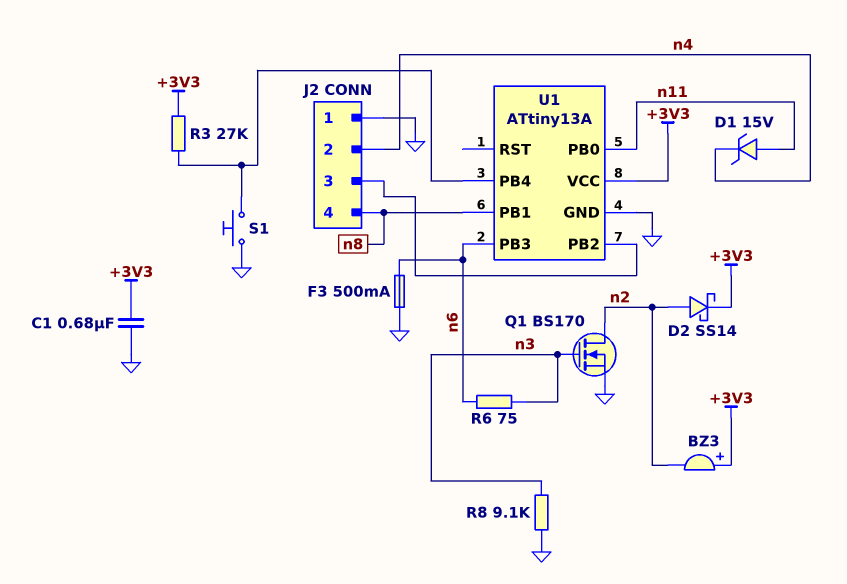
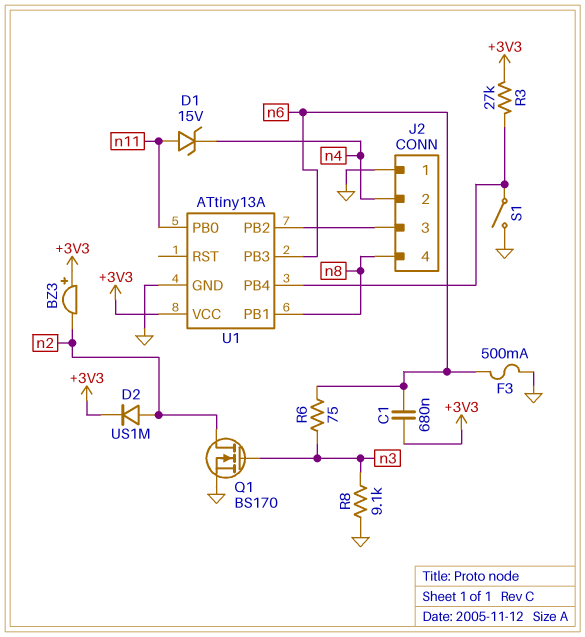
C1: 680nF (+3V3, GND) -> 680nF (+3V3, n6)
D2: schottky SS14 (A n2, K +3V3) -> diode US1M (A n2, K +3V3)
S1: button (GND, U1/PB4) -> switch (GND, U1/PB4)

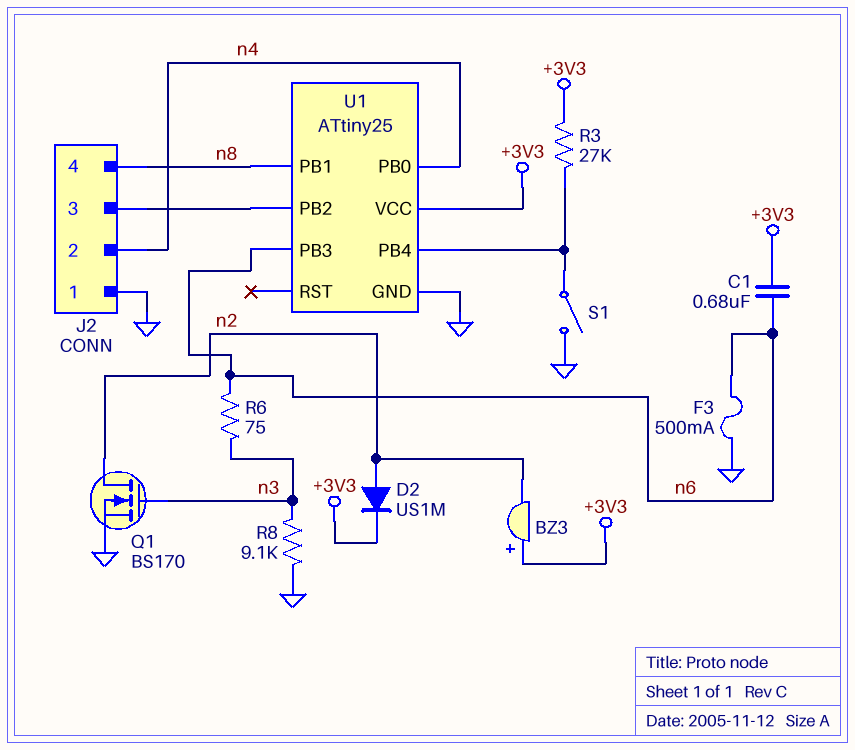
D1: zener 15V (A n11, K n4) -> none
U1: ATtiny13A -> ATtiny25
U1 pin PB0: n11 -> n4

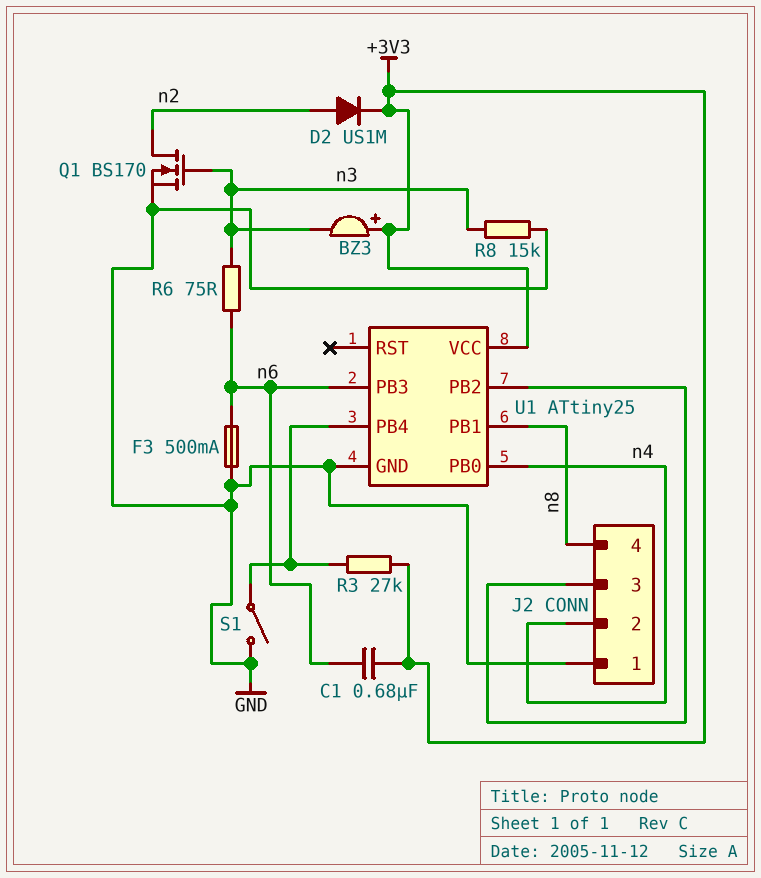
BZ3: buzzer (plus +3V3, minus n2) -> buzzer (plus +3V3, minus n3)
R8: 9.1k (GND, n3) -> 15k (GND, n3)

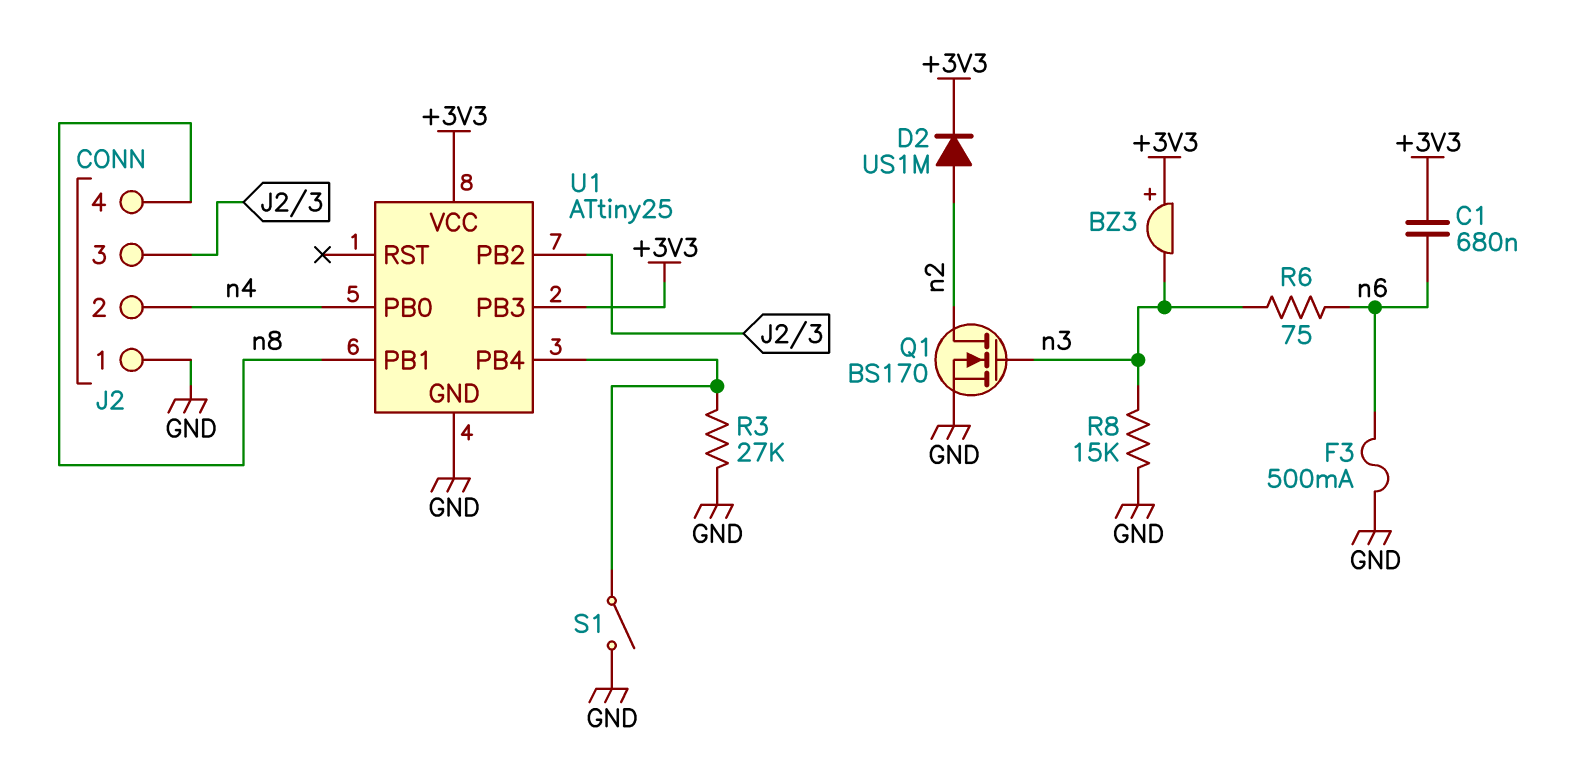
R3: 27k (+3V3, U1/PB4) -> 27k (GND, U1/PB4)
U1 pin PB3: n6 -> +3V3

